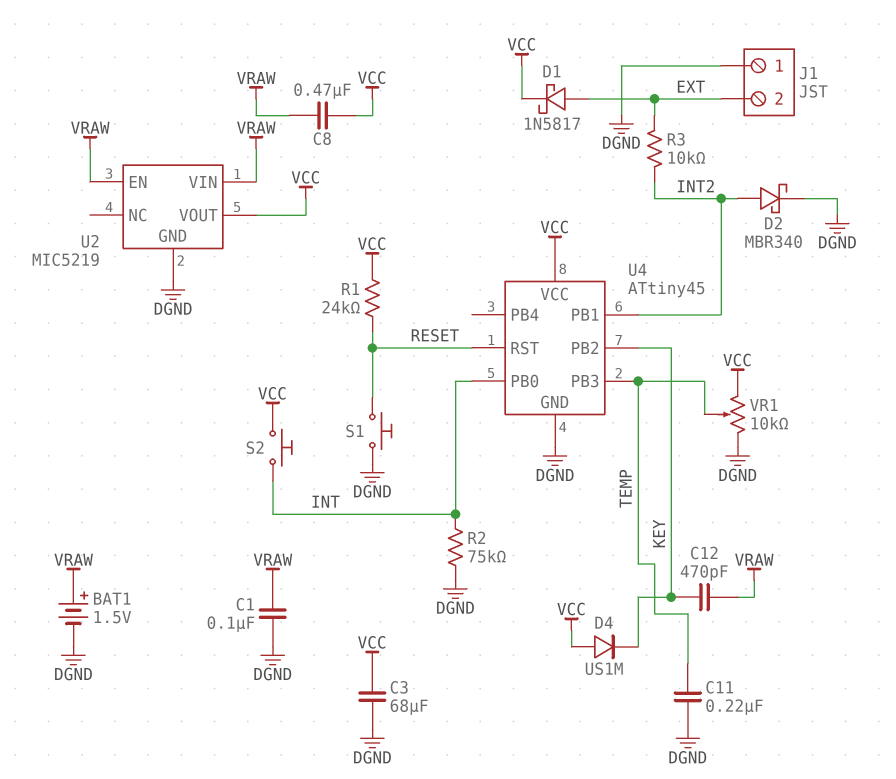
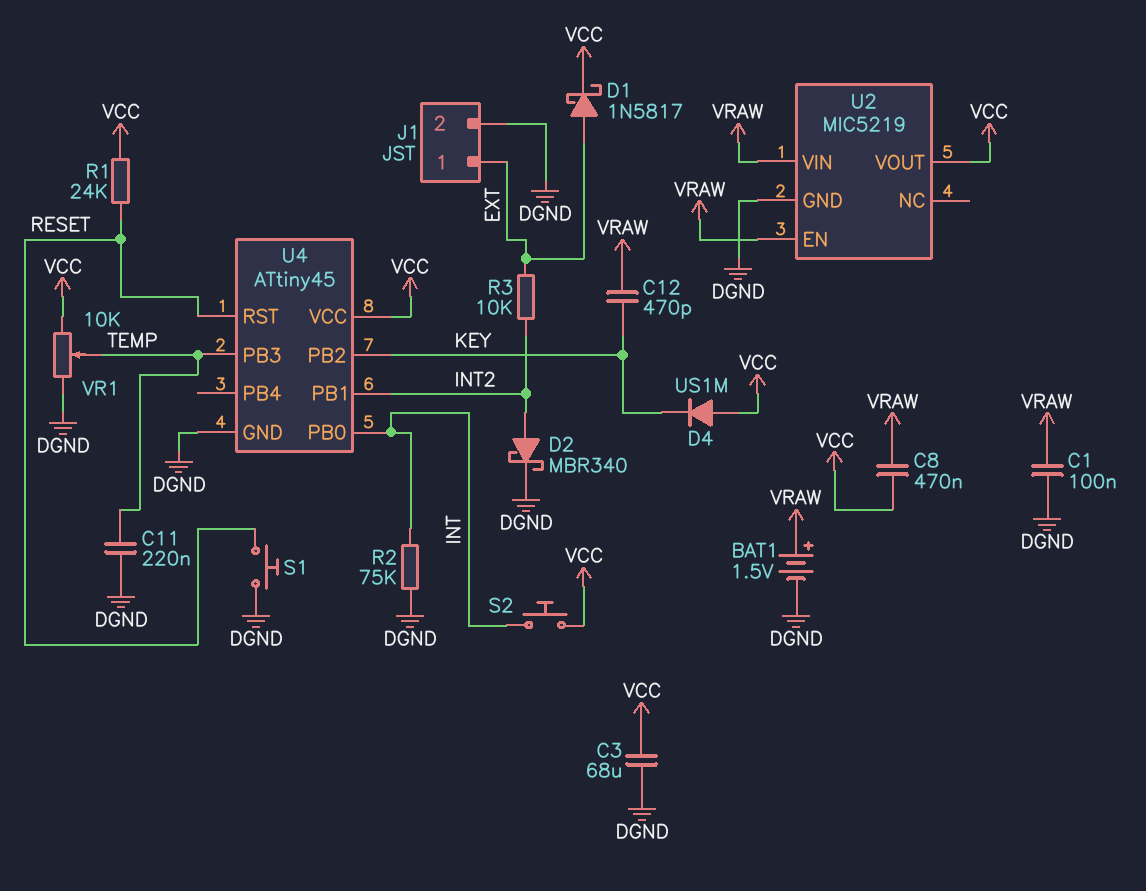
J1 pin 1: DGND -> EXT
J1 pin 2: EXT -> DGND

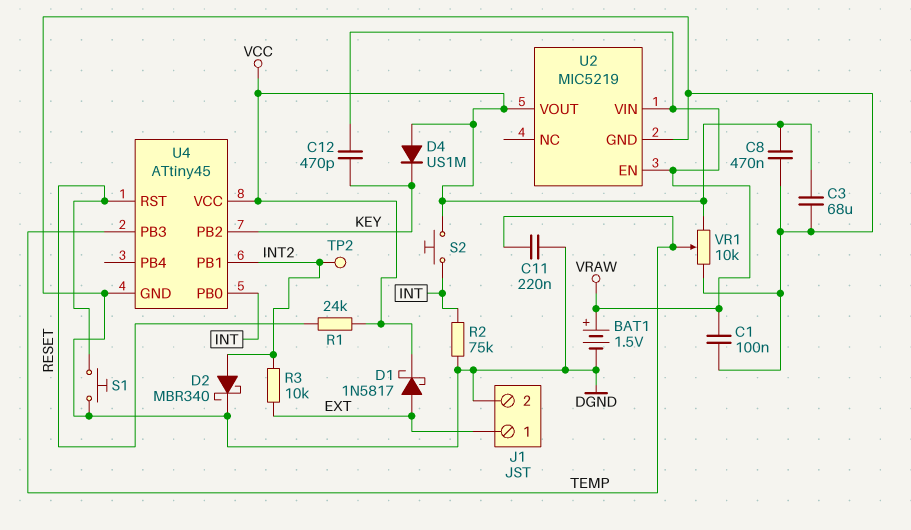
C8: 470nF (VCC, VRAW) -> 470nF (DGND, VCC)
TP2: none -> test point (INT2)

